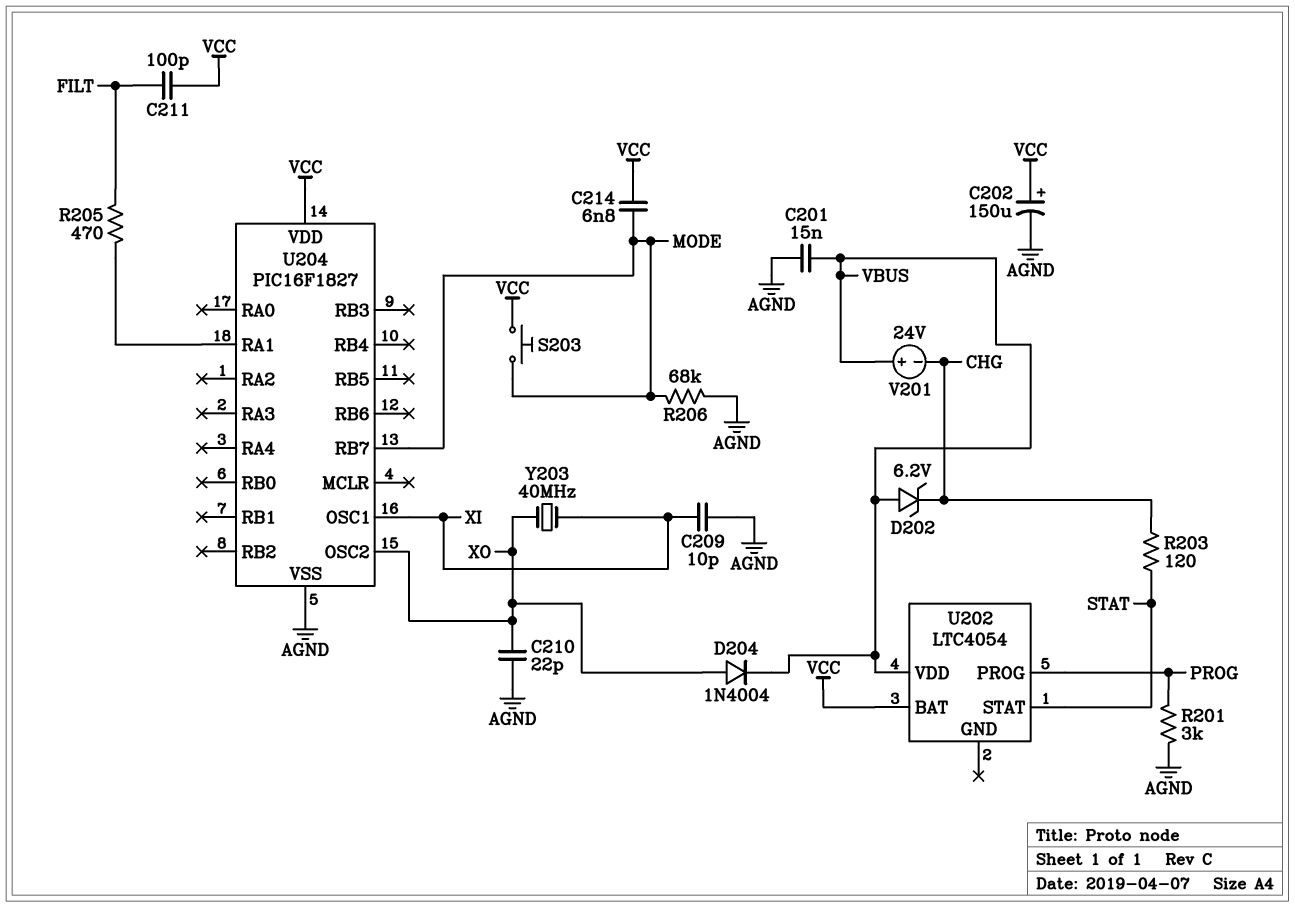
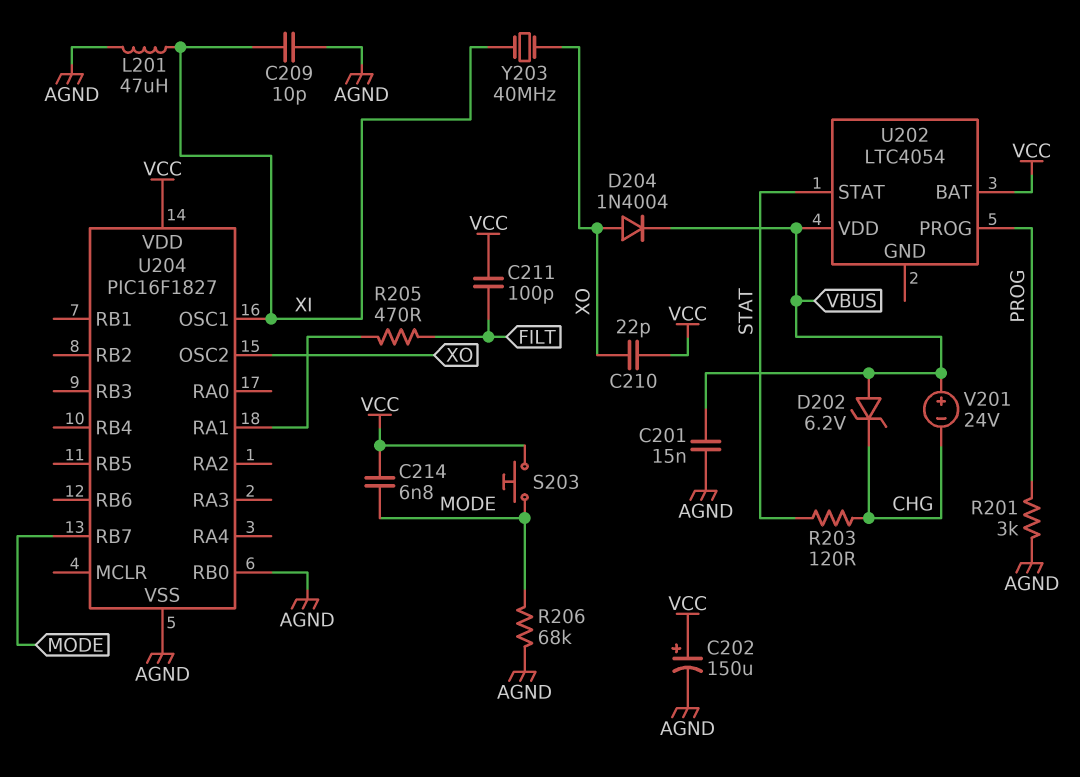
C210: 22pF (AGND, XO) -> 22pF (VCC, XO)
L201: none -> 47uH (AGND, XI)
U204 pin RB0: none -> AGND

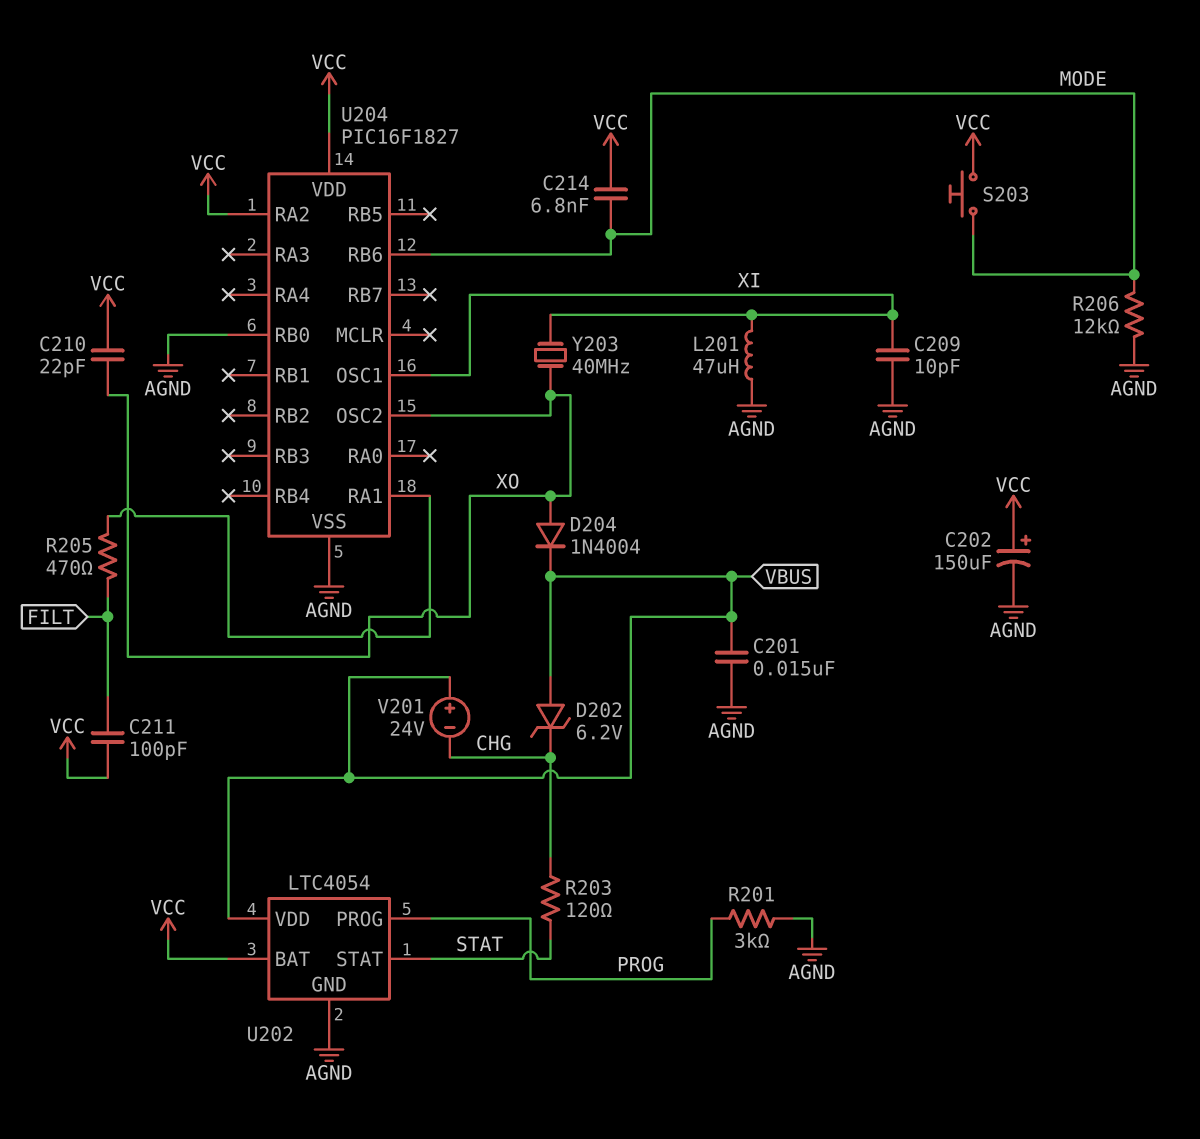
R206: 68k (AGND, MODE) -> 12k (AGND, MODE)
U202 pin GND: none -> AGND
U204 pin RA2: none -> VCC
U204 pin RB6: none -> MODE
U204 pin RB7: MODE -> none

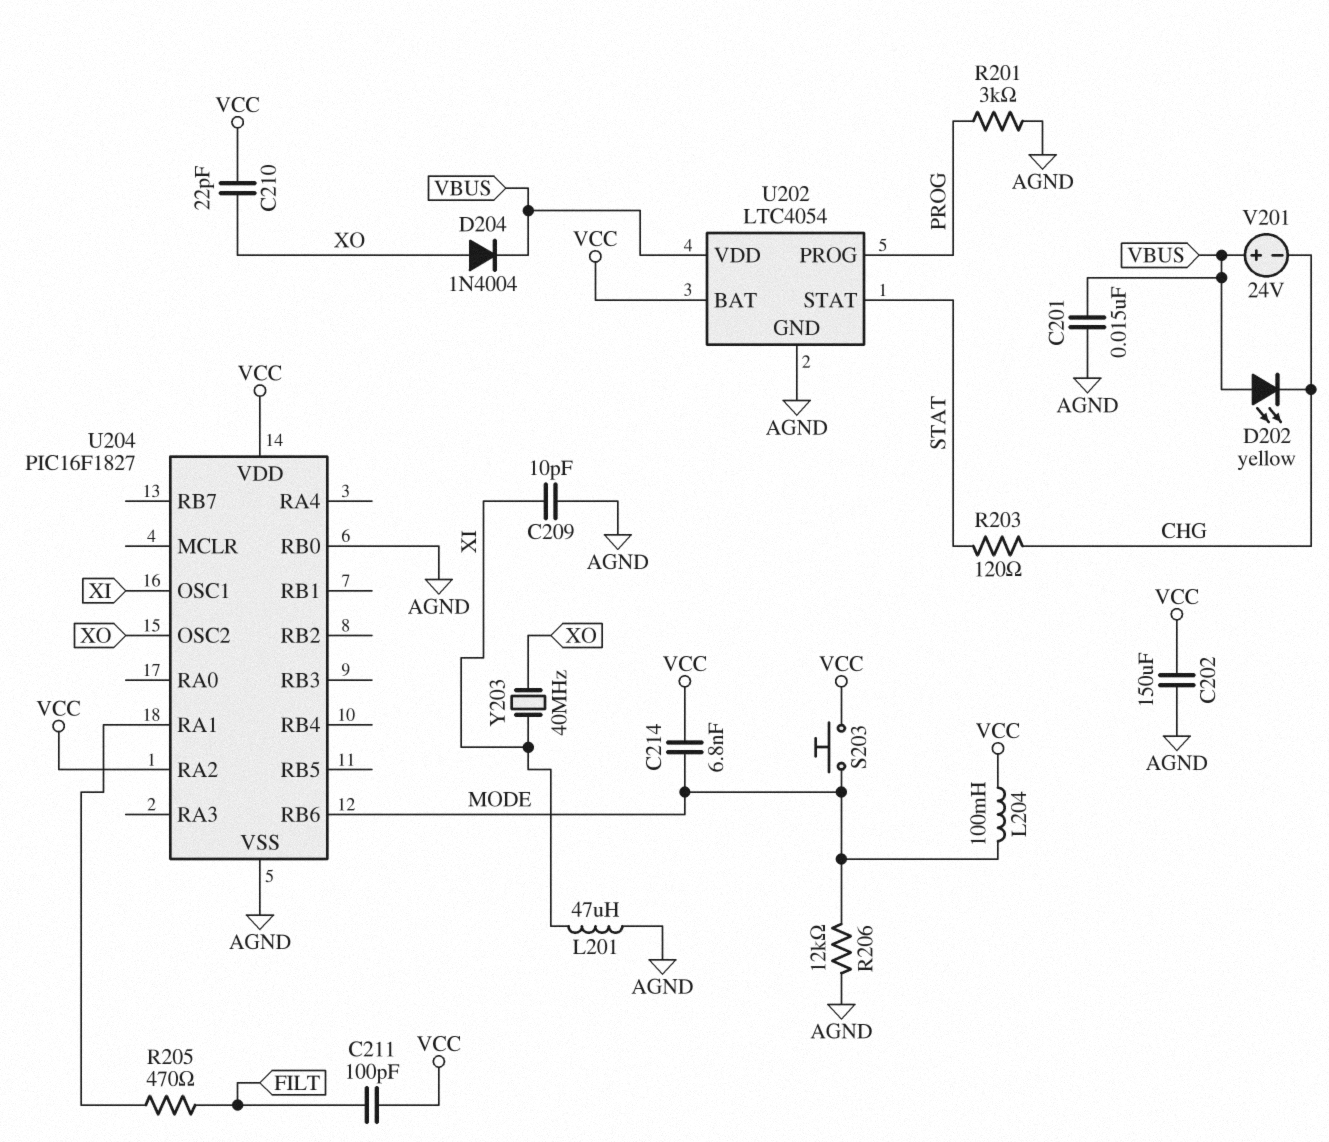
C202: 150uF (plus VCC, minus AGND) -> 150uF (AGND, VCC)
D202: zener 6.2V (A VBUS, K CHG) -> LED yellow (A VBUS, K CHG)
L204: none -> 100mH (MODE, VCC)

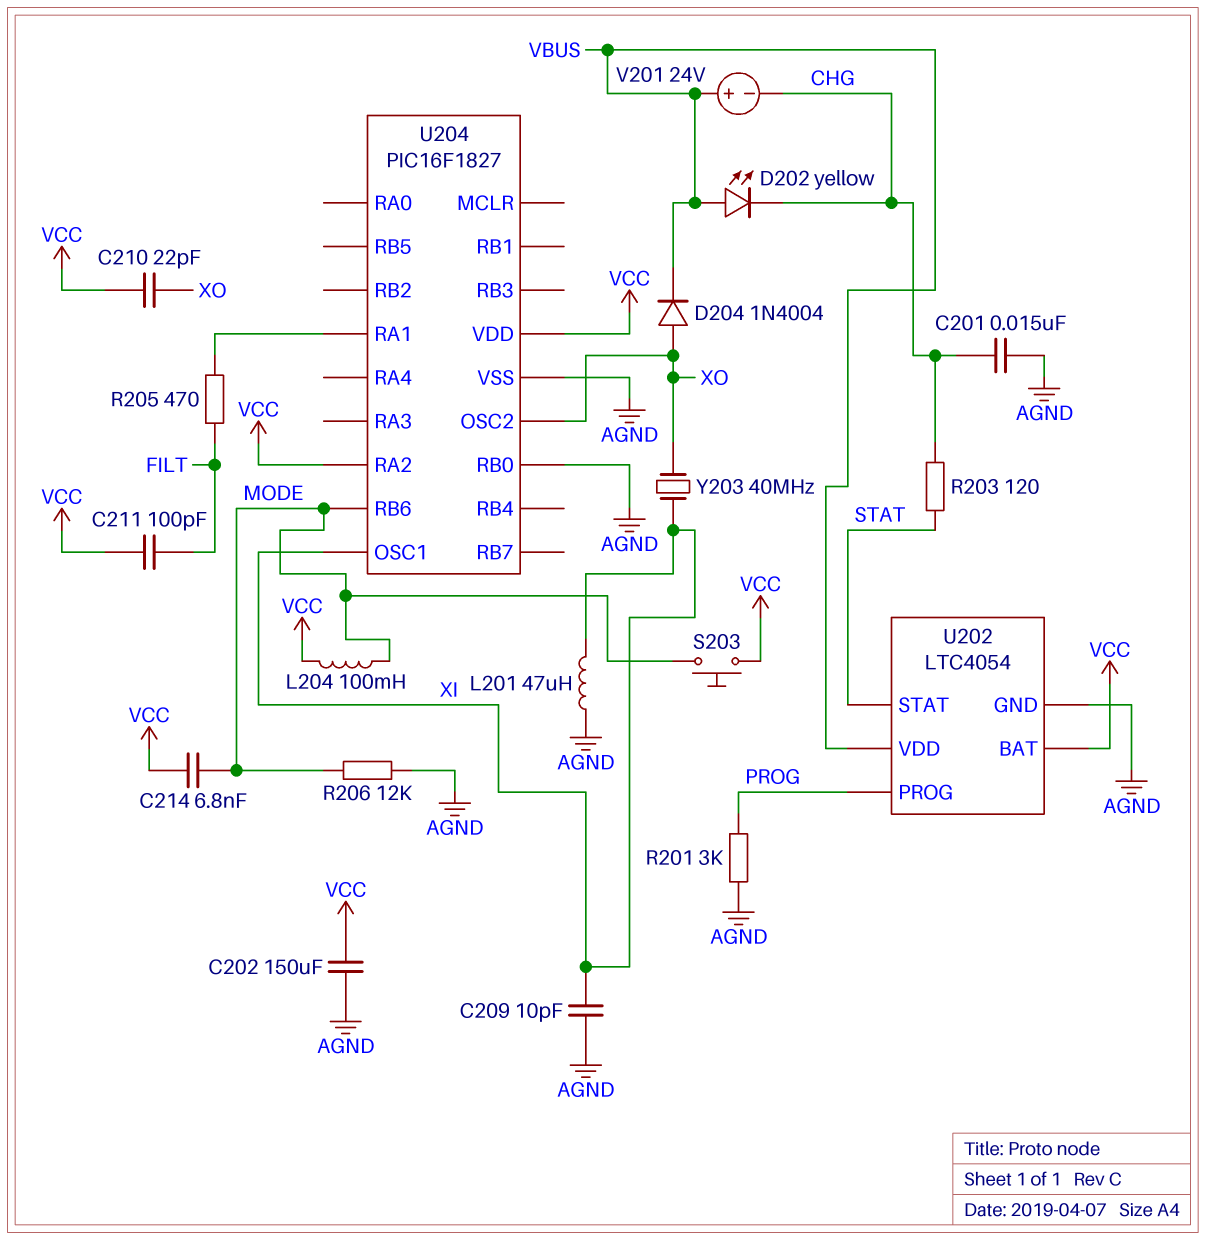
C201: 15nF (AGND, VBUS) -> 15nF (AGND, CHG)

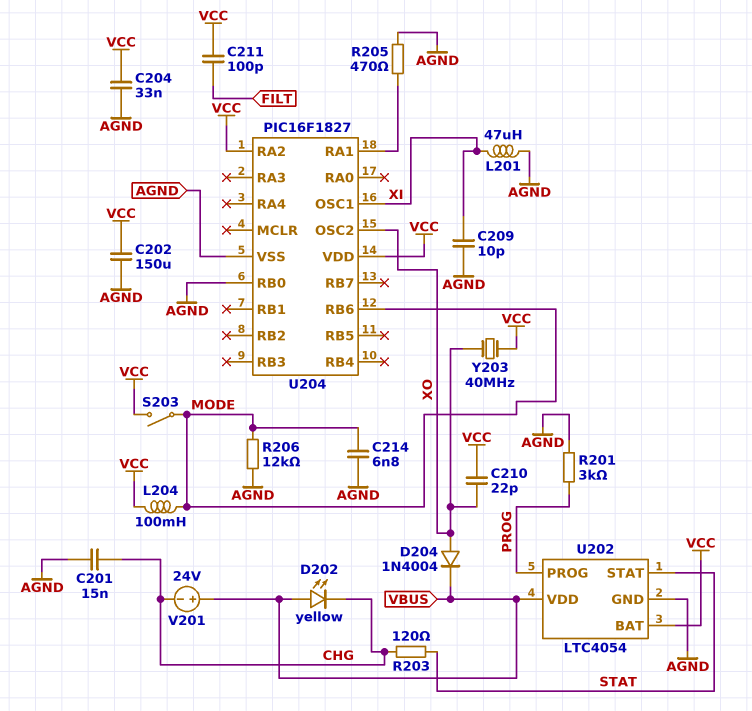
C204: none -> 33nF (AGND, VCC)
C214: 6.8nF (MODE, VCC) -> 6.8nF (AGND, MODE)
R205: 470 (FILT, U204/RA1) -> 470 (AGND, U204/RA1)
S203: button (MODE, VCC) -> switch (MODE, VCC)
Y203: 40MHz (XI, XO) -> 40MHz (VCC, XO)

